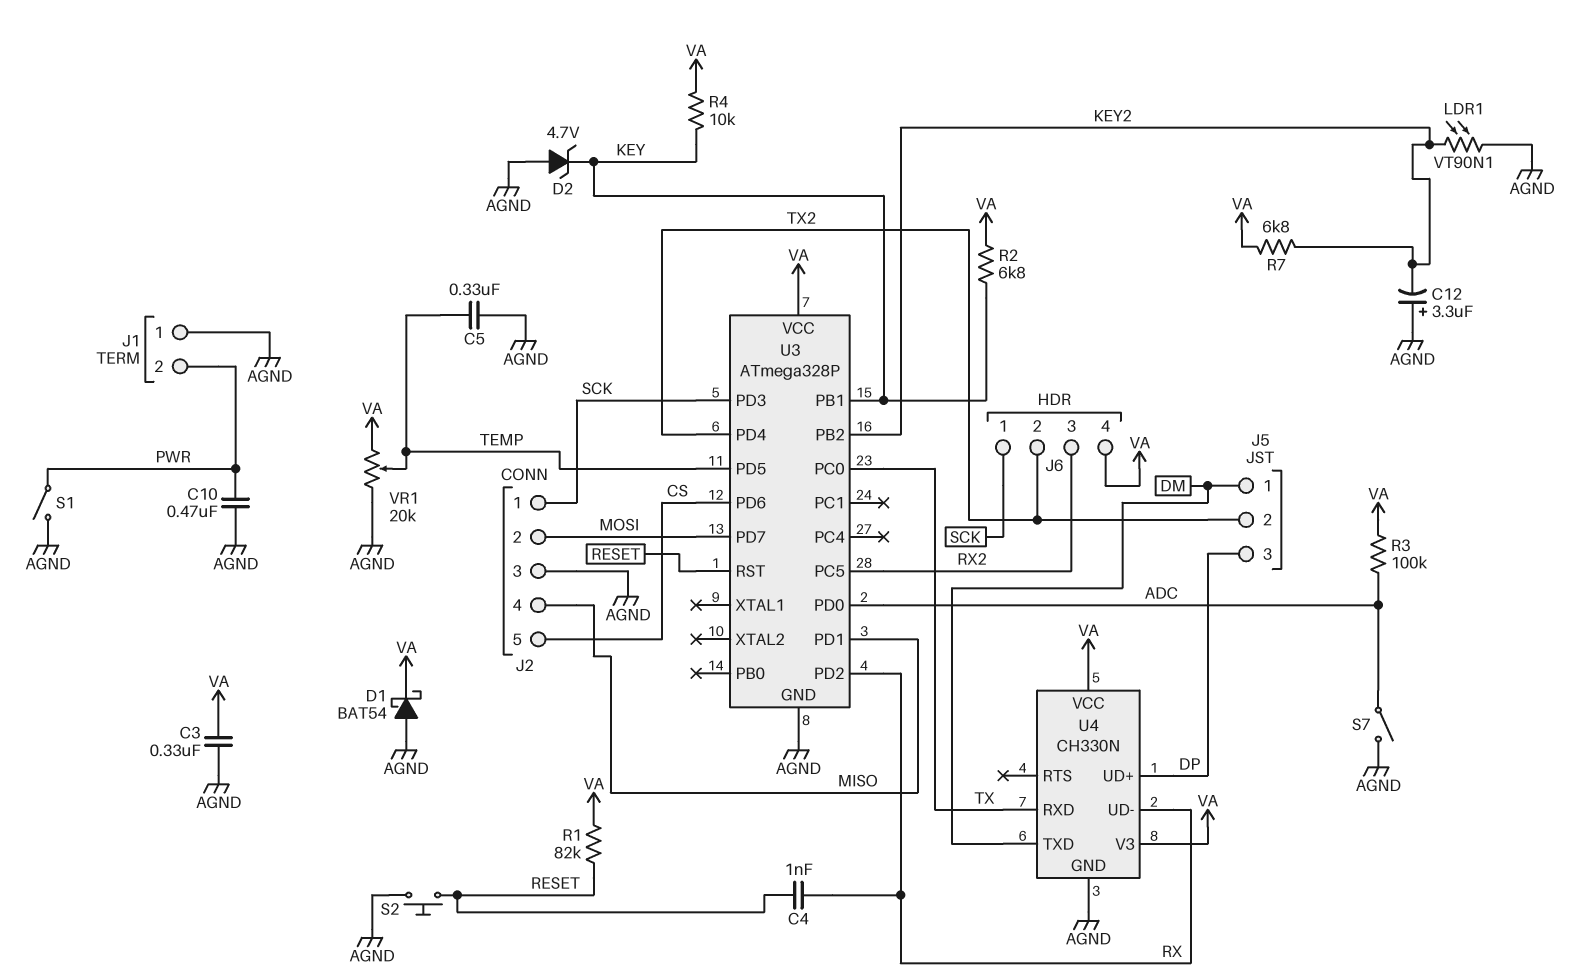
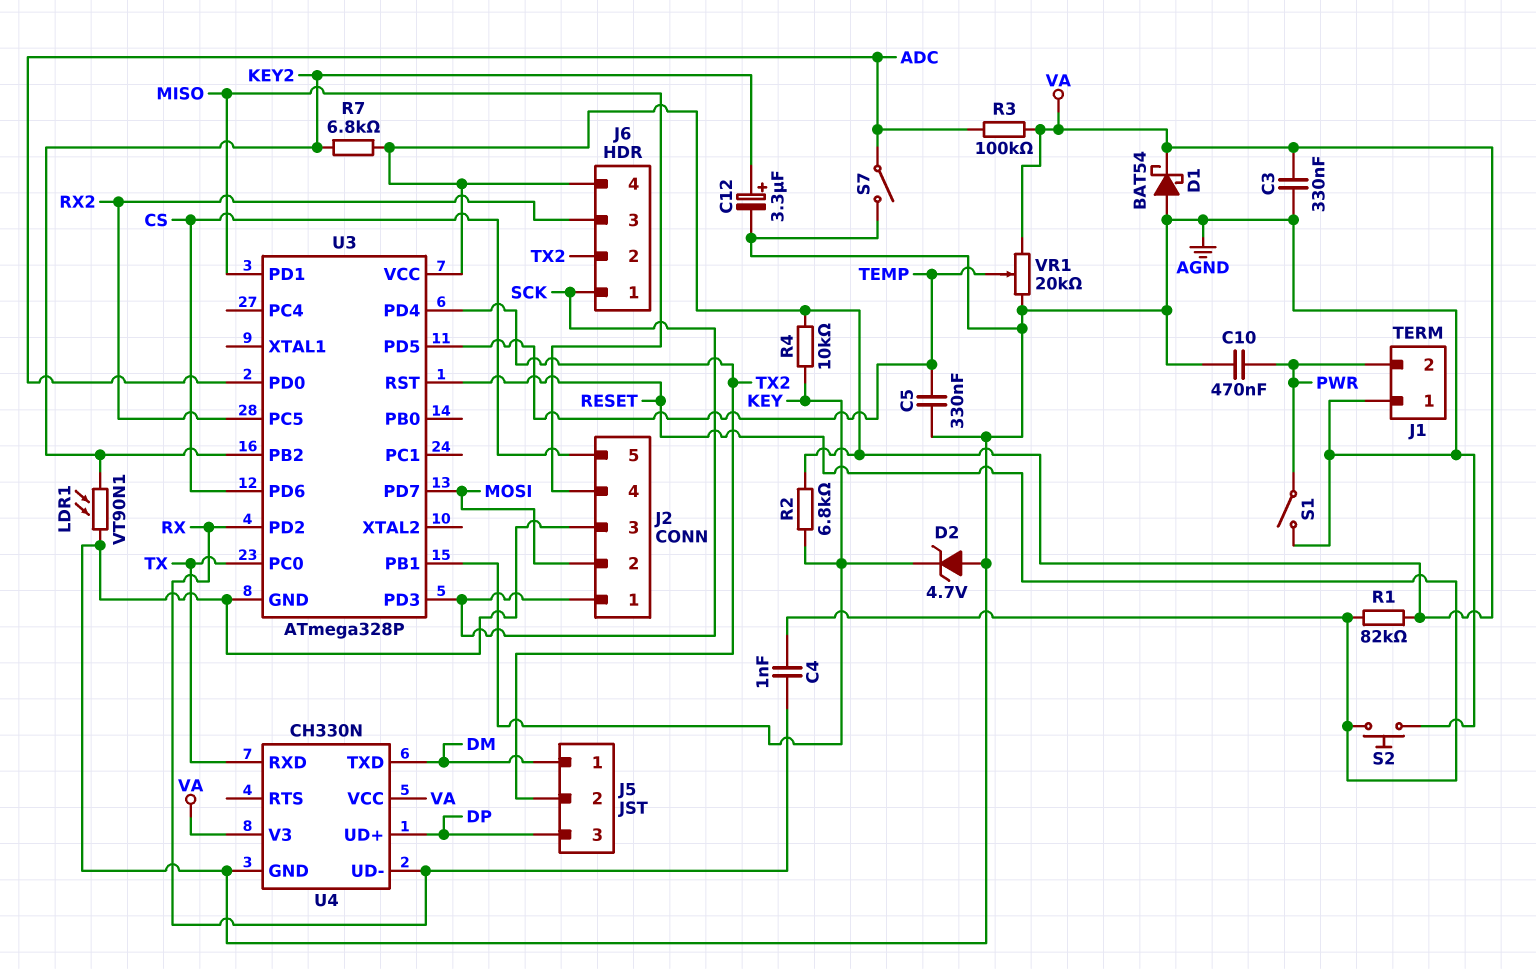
C12: 3.3uF (plus AGND, minus KEY2) -> 3.3uF (plus KEY2, minus AGND)

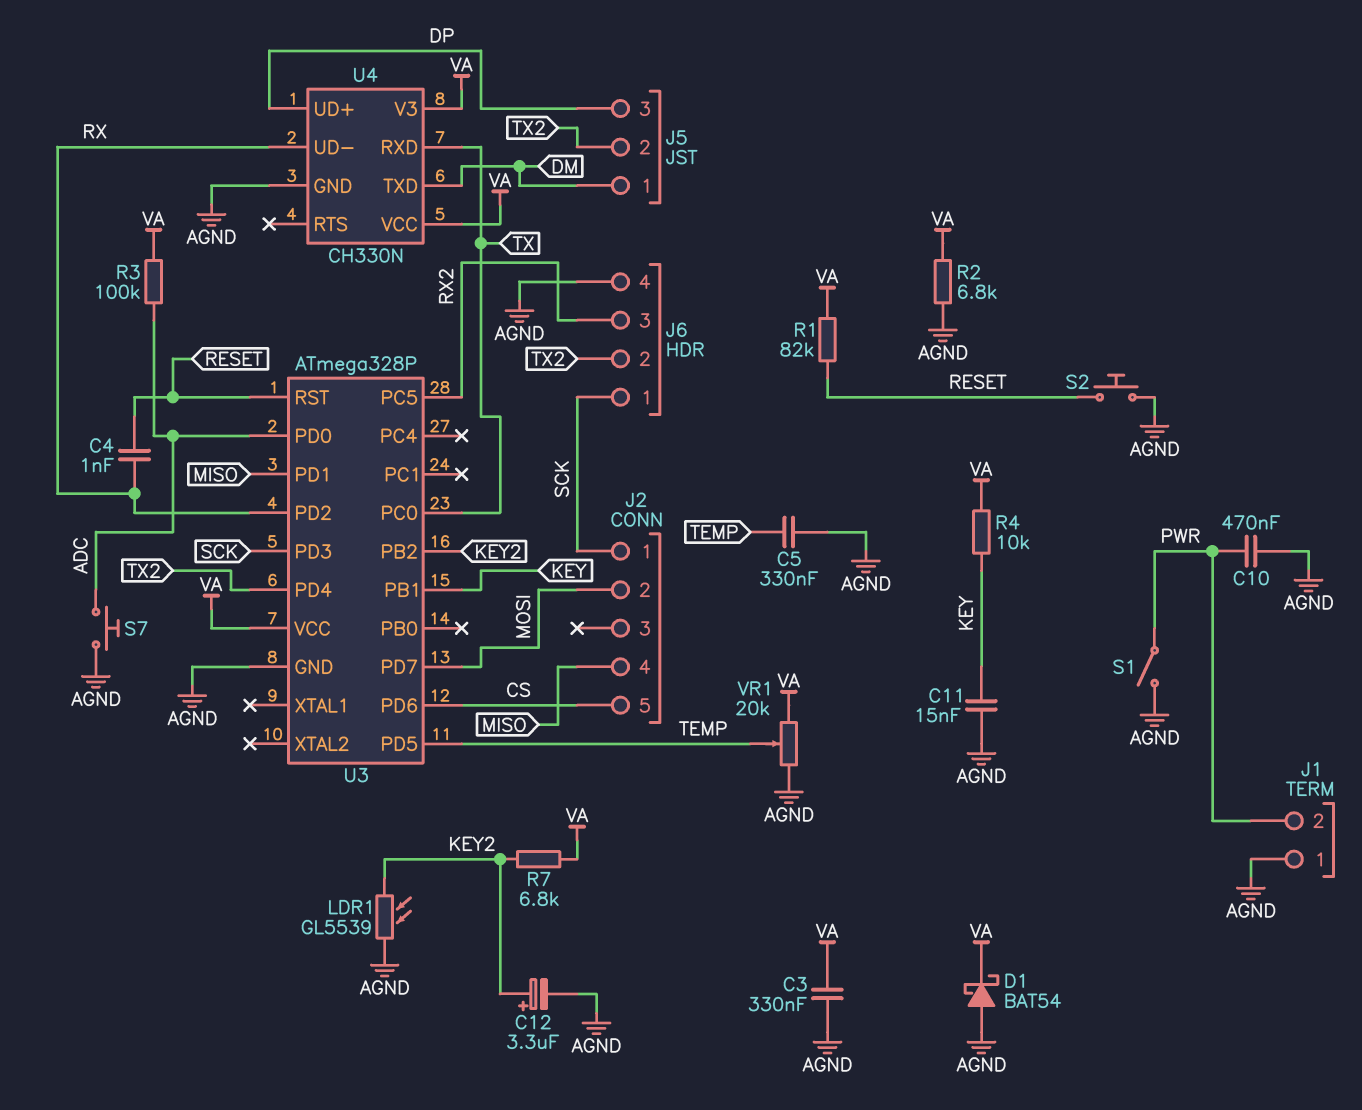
C11: none -> 15nF (AGND, KEY)
D2: zener 4.7V (A AGND, K KEY) -> none
J2 pin 3: AGND -> none
J6 pin 4: VA -> AGND
LDR1: VT90N1 (AGND, KEY2) -> GL5539 (AGND, KEY2)
R2: 6.8k (KEY, VA) -> 6.8k (AGND, VA)
S7: switch (ADC, AGND) -> button (ADC, AGND)

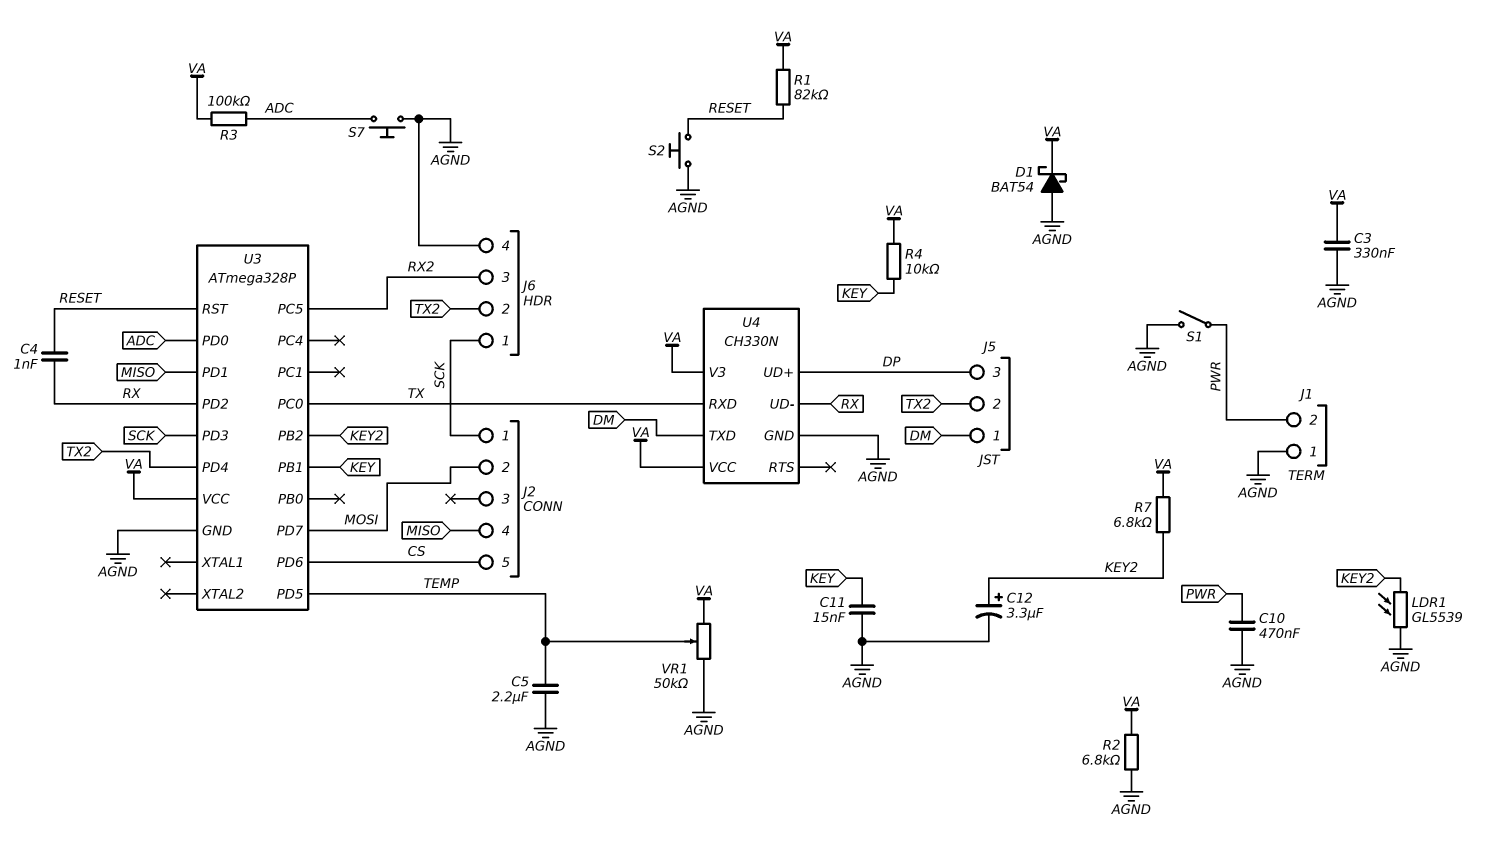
C5: 330nF (AGND, TEMP) -> 2.2uF (AGND, TEMP)
VR1: 20k (AGND, VA, wiper TEMP) -> 50k (AGND, VA, wiper TEMP)

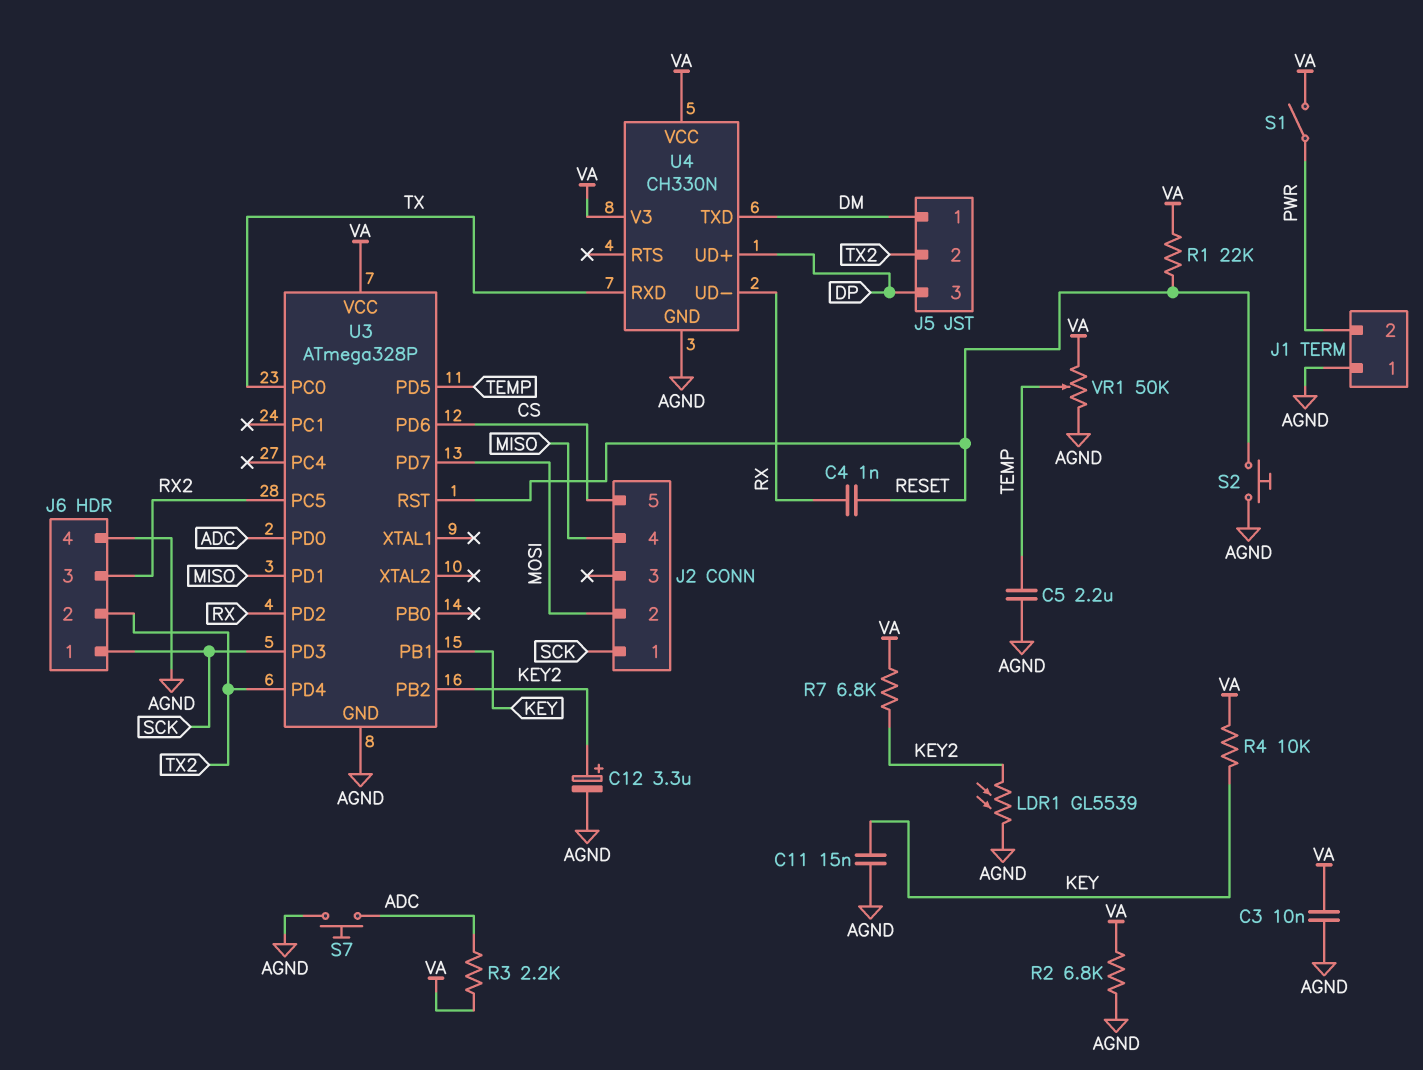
C3: 330nF (AGND, VA) -> 10nF (AGND, VA)
C10: 470nF (AGND, PWR) -> none
D1: schottky BAT54 (A AGND, K VA) -> none
R1: 82k (RESET, VA) -> 22k (RESET, VA)
R3: 100k (ADC, VA) -> 2.2k (ADC, VA)
S1: switch (AGND, PWR) -> switch (PWR, VA)

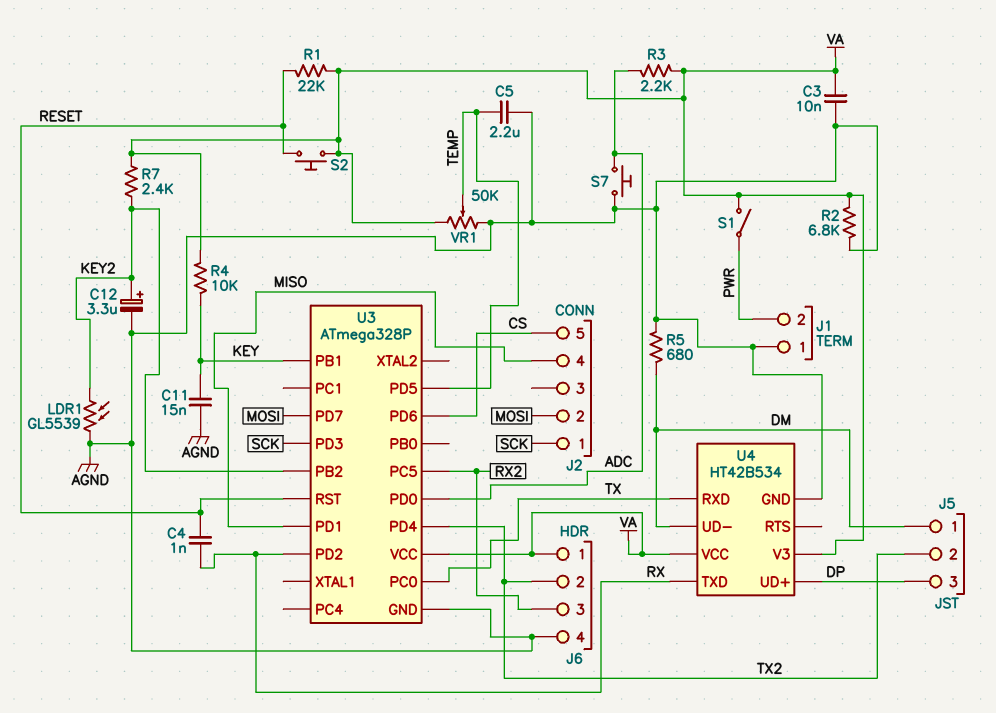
J6 pin 1: SCK -> VA
R5: none -> 680 (AGND, DM)
R7: 6.8k (KEY2, VA) -> 2.4k (KEY2, VA)
S2: button (AGND, RESET) -> button (RESET, VA)
U4: CH330N -> HT42B534
U4 pin TXD: DM -> RX
U4 pin UD-: RX -> DM

